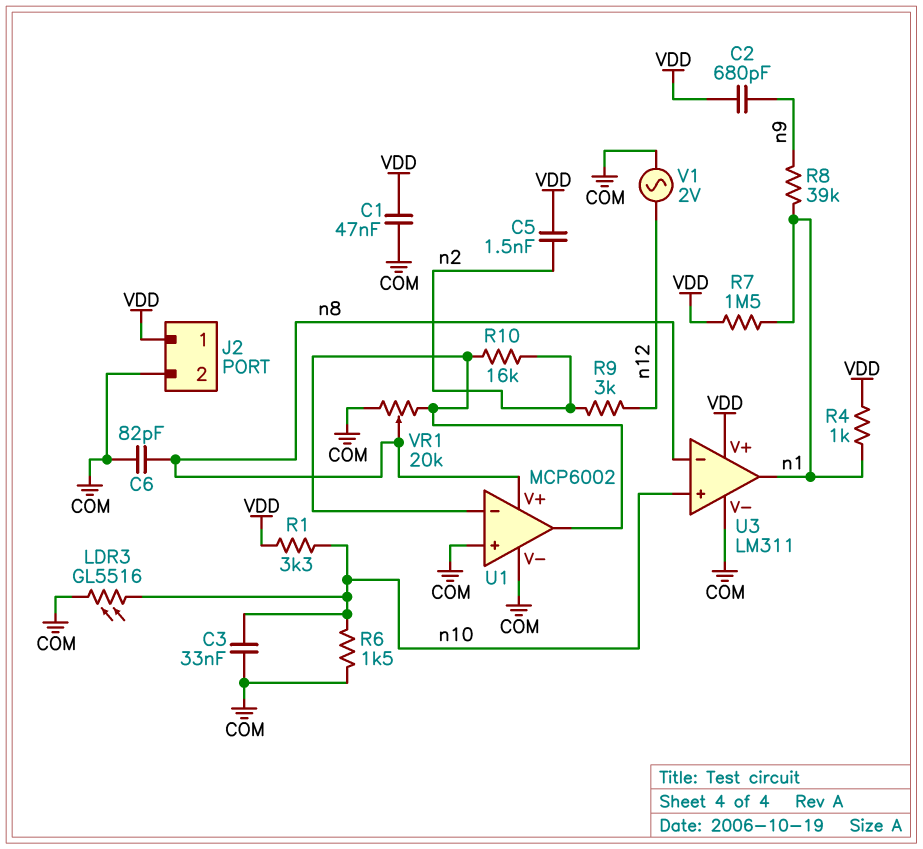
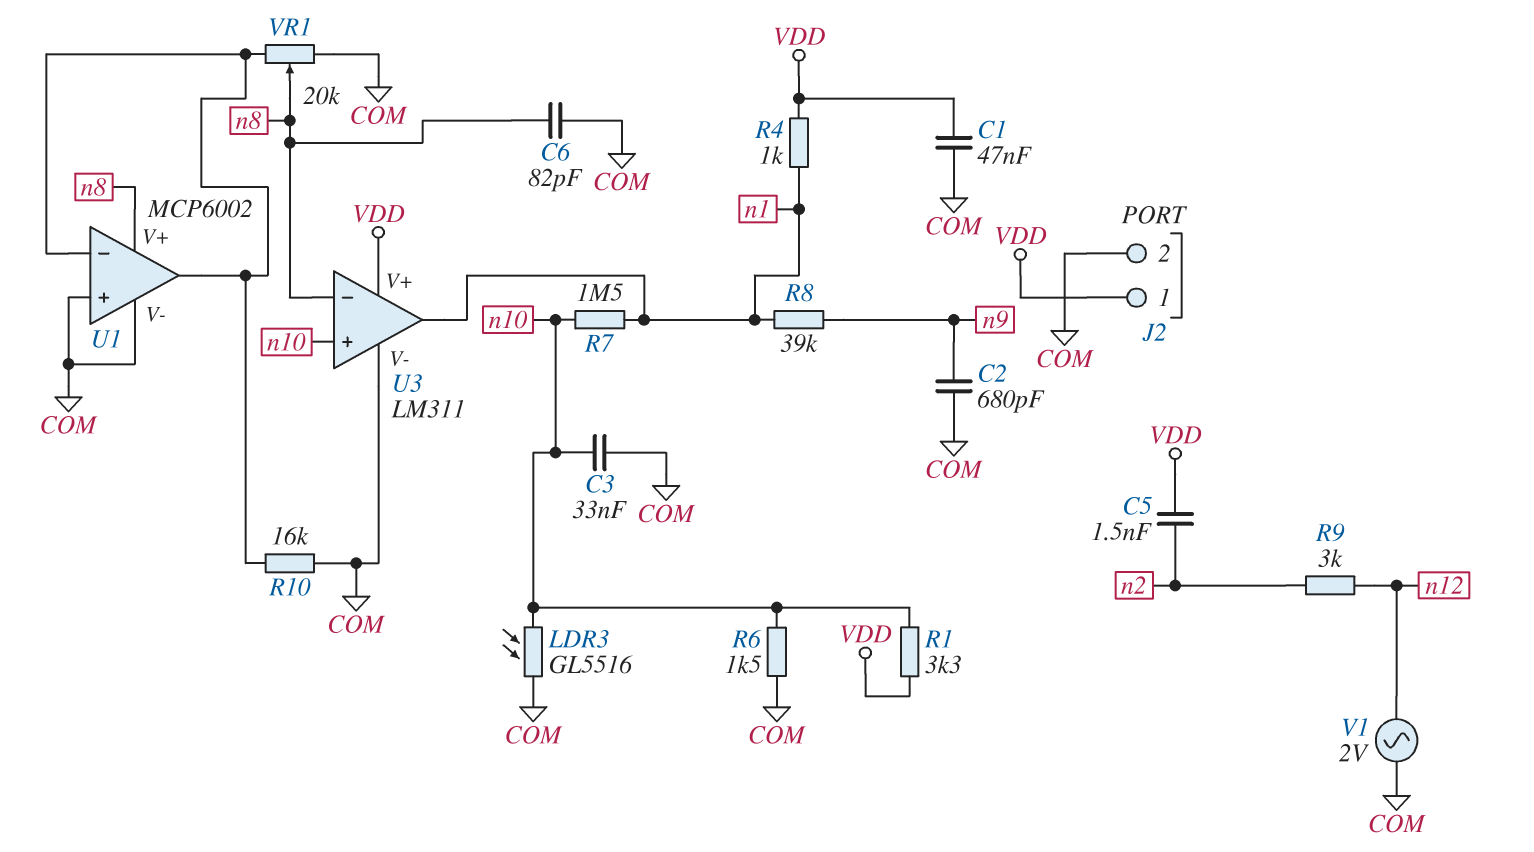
C2: 680pF (VDD, n9) -> 680pF (COM, n9)
R7: 1.5M (VDD, n1) -> 1.5M (n1, n10)
R10: 16k (U1/in-, n2) -> 16k (COM, U1/in-)

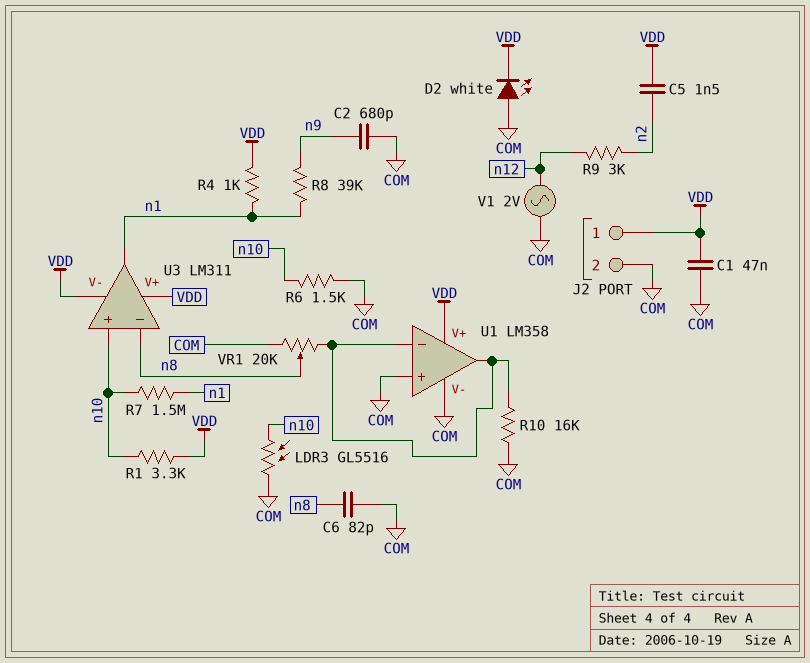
C3: 33nF (COM, n10) -> none
D2: none -> LED white (A COM, K VDD)
U1: MCP6002 -> LM358
U1 pin V+: n8 -> VDD
U3 pin V-: COM -> VDD

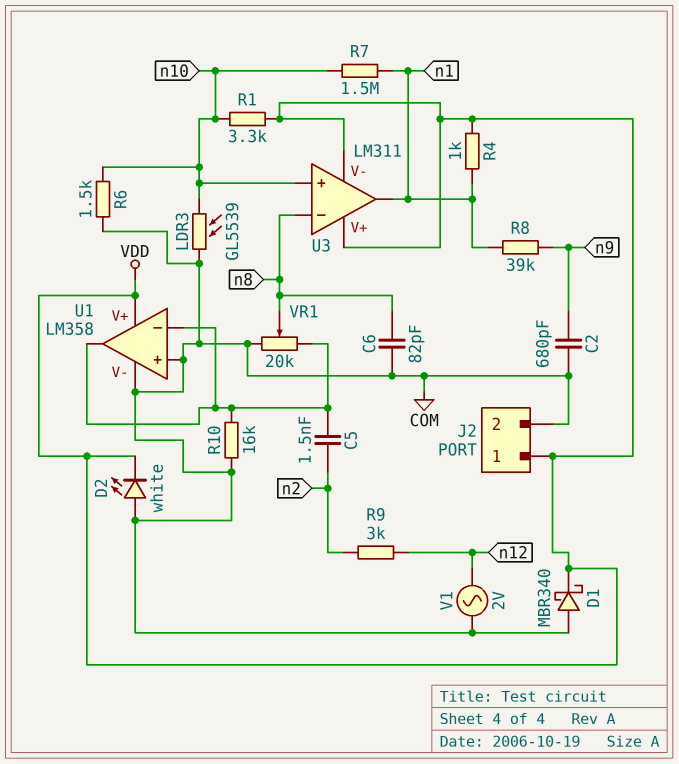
C1: 47nF (COM, VDD) -> none
C5: 1.5nF (VDD, n2) -> 1.5nF (U1/in-, n2)
D1: none -> schottky MBR340 (A COM, K VDD)
LDR3: GL5516 (COM, n10) -> GL5539 (COM, n10)

